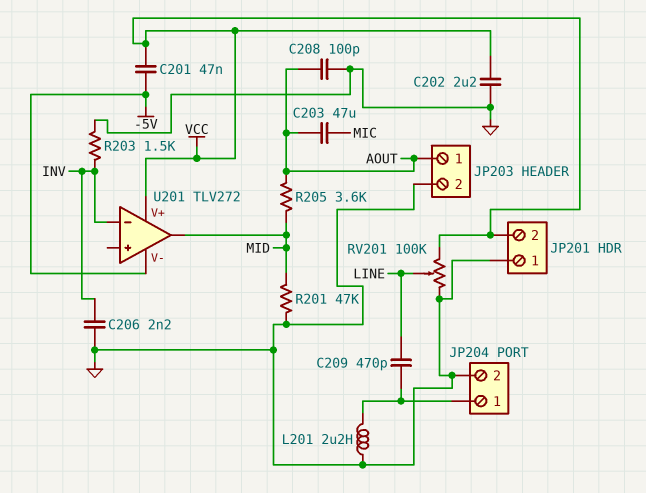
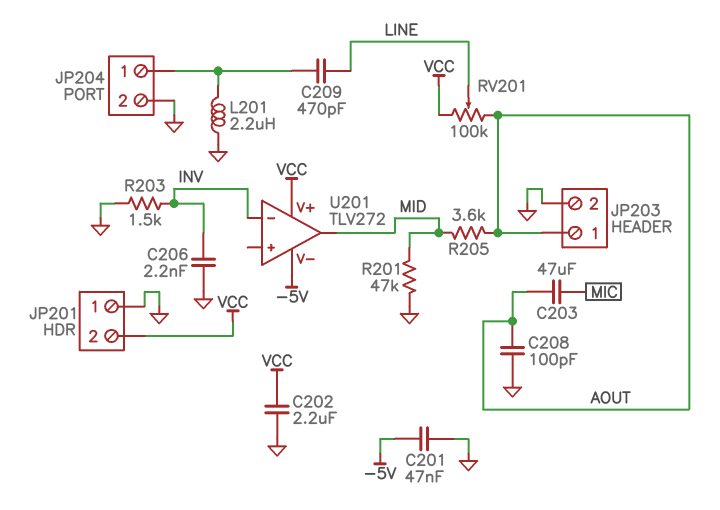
C201: 47nF (-5V, VCC) -> 47nF (-5V, GND)
RV201: 100k (GND, VCC, wiper LINE) -> 100k (AOUT, VCC, wiper LINE)

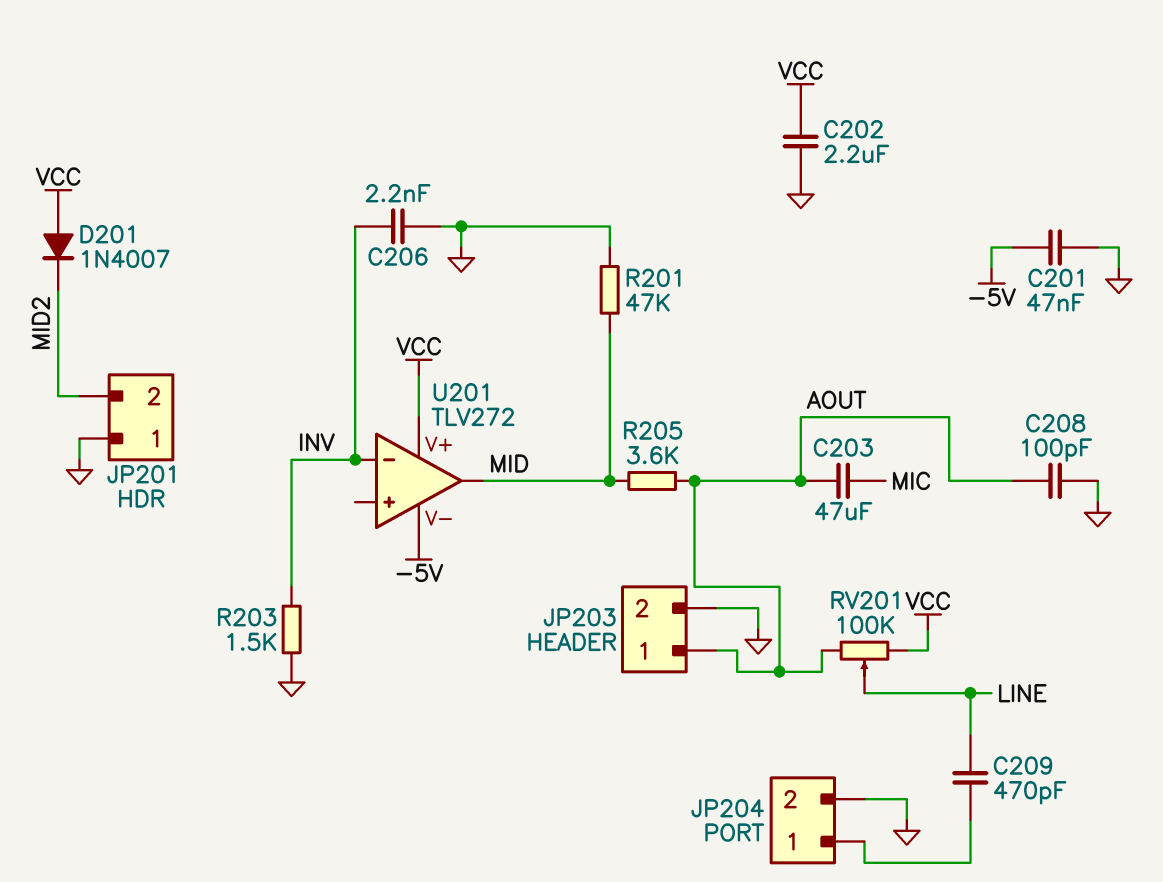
D201: none -> diode 1N4007 (A VCC, K MID2)
JP201 pin 2: VCC -> MID2
L201: 2.2uH (GND, JP204/1) -> none

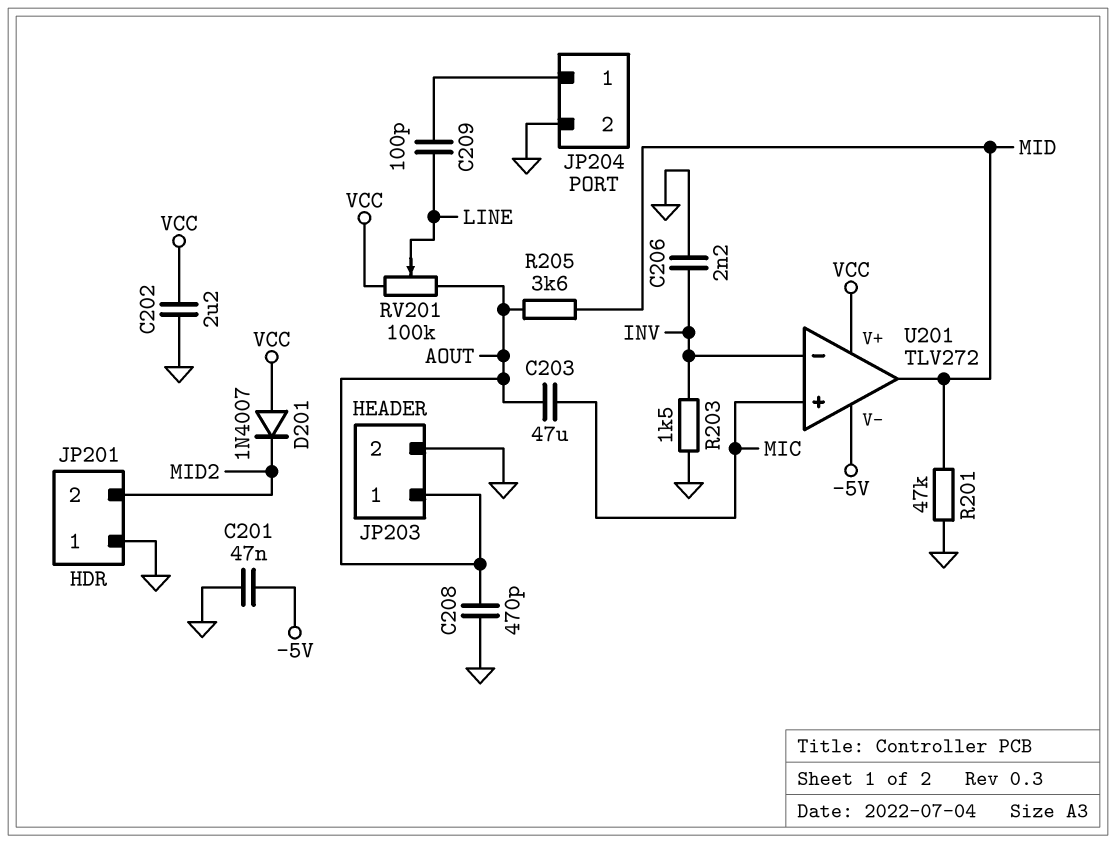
C208: 100pF (AOUT, GND) -> 470pF (AOUT, GND)
C209: 470pF (JP204/1, LINE) -> 100pF (JP204/1, LINE)
U201 pin in+: none -> MIC

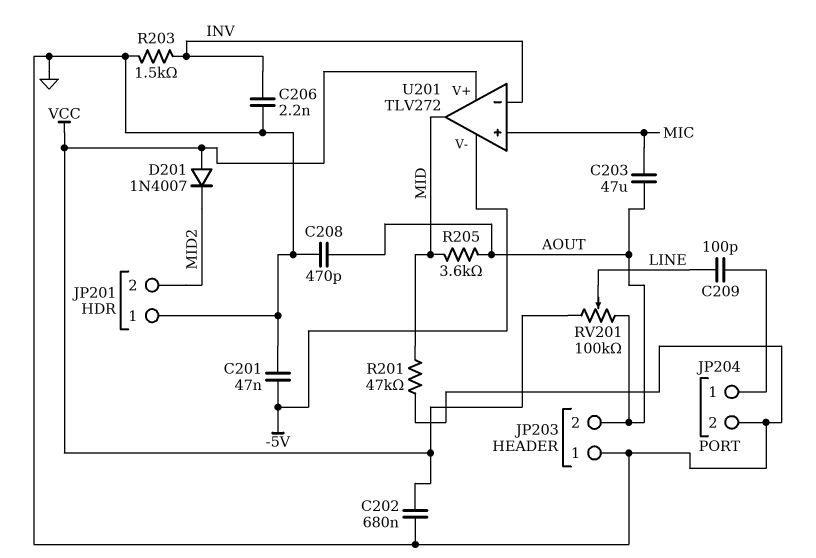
C202: 2.2uF (GND, VCC) -> 680nF (GND, VCC)
JP203 pin 1: AOUT -> GND
JP203 pin 2: GND -> AOUT

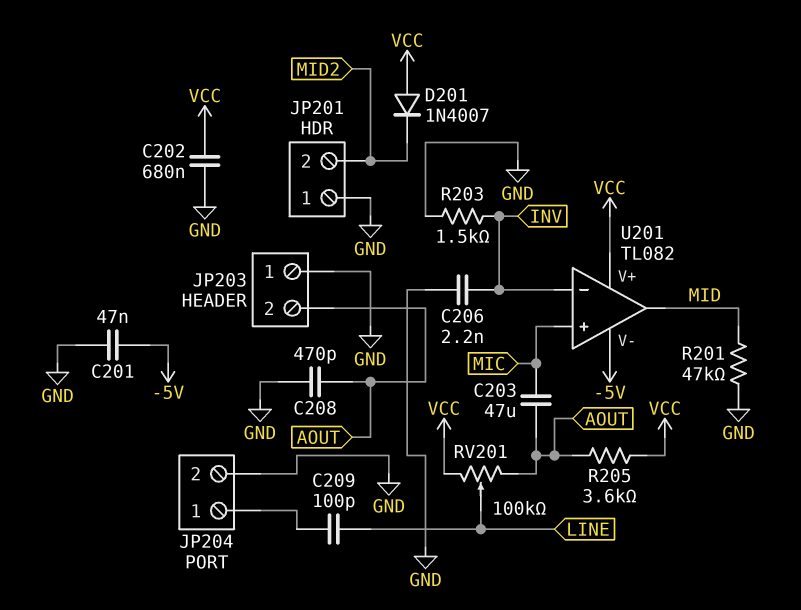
R205: 3.6k (AOUT, MID) -> 3.6k (AOUT, VCC)
U201: TLV272 -> TL082

